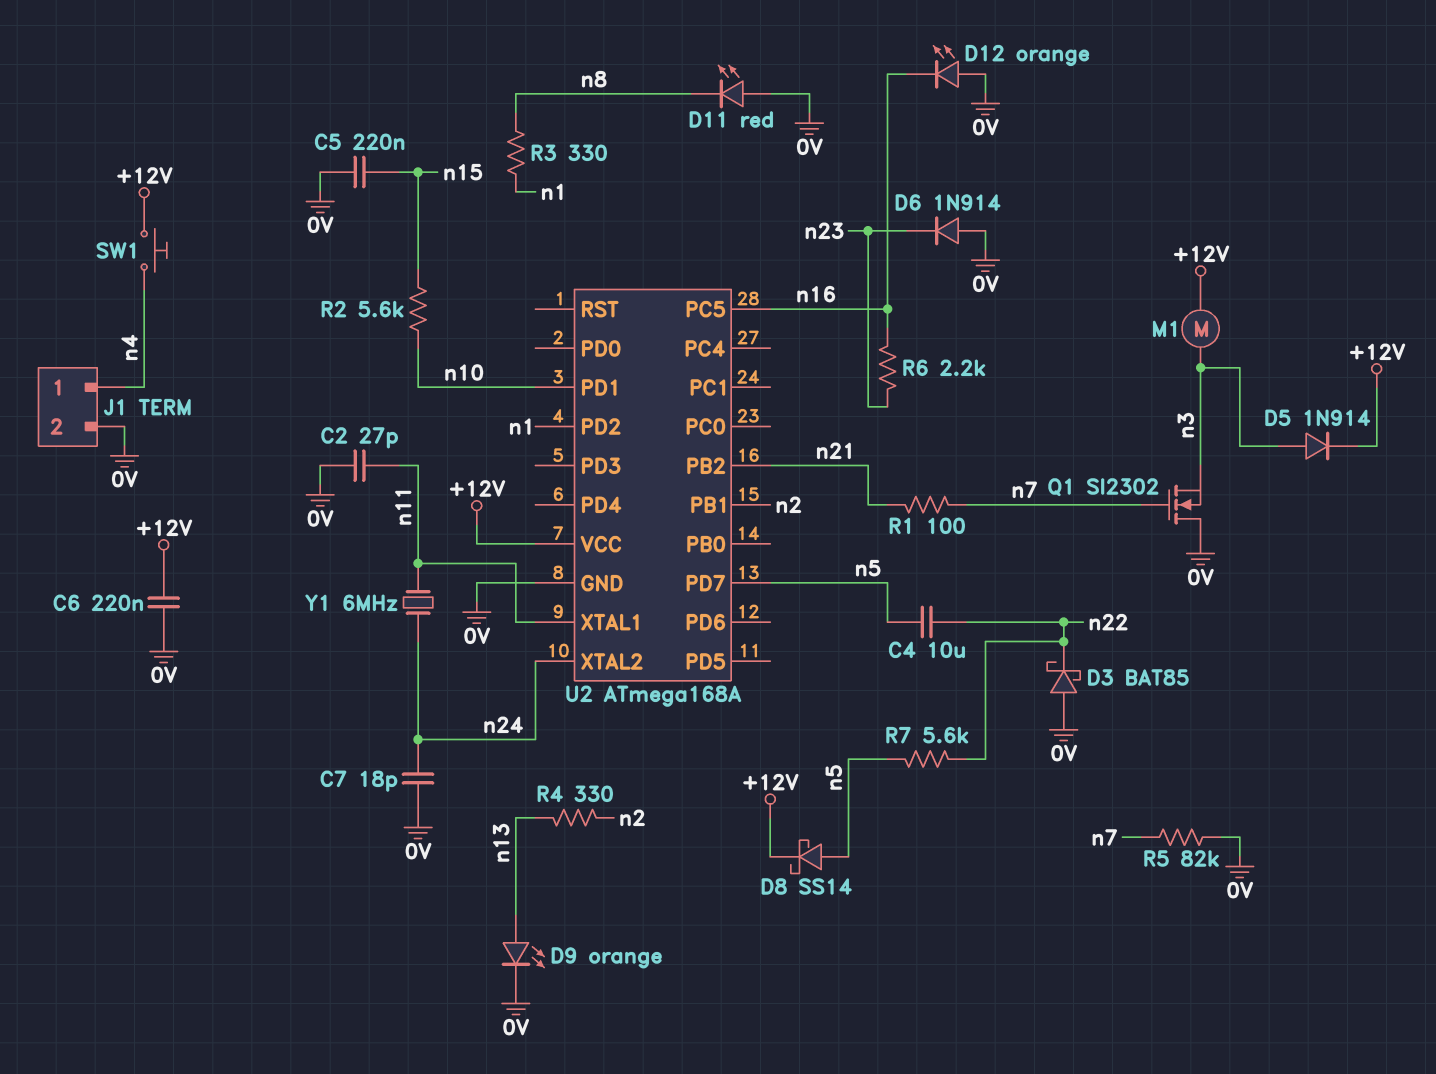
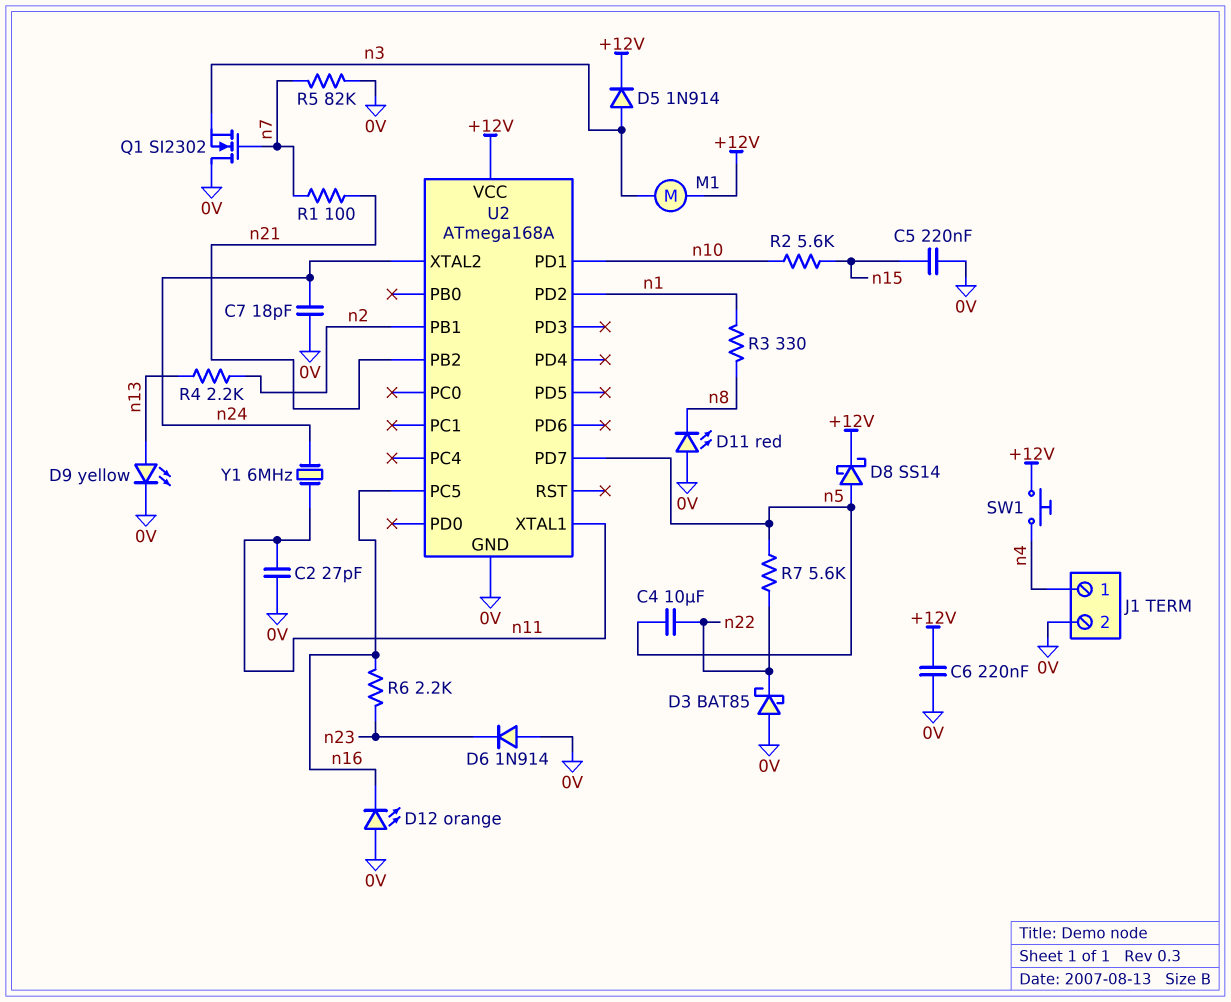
D9: LED orange (A n13, K 0V) -> LED yellow (A n13, K 0V)
R4: 330 (n2, n13) -> 2.2k (n2, n13)

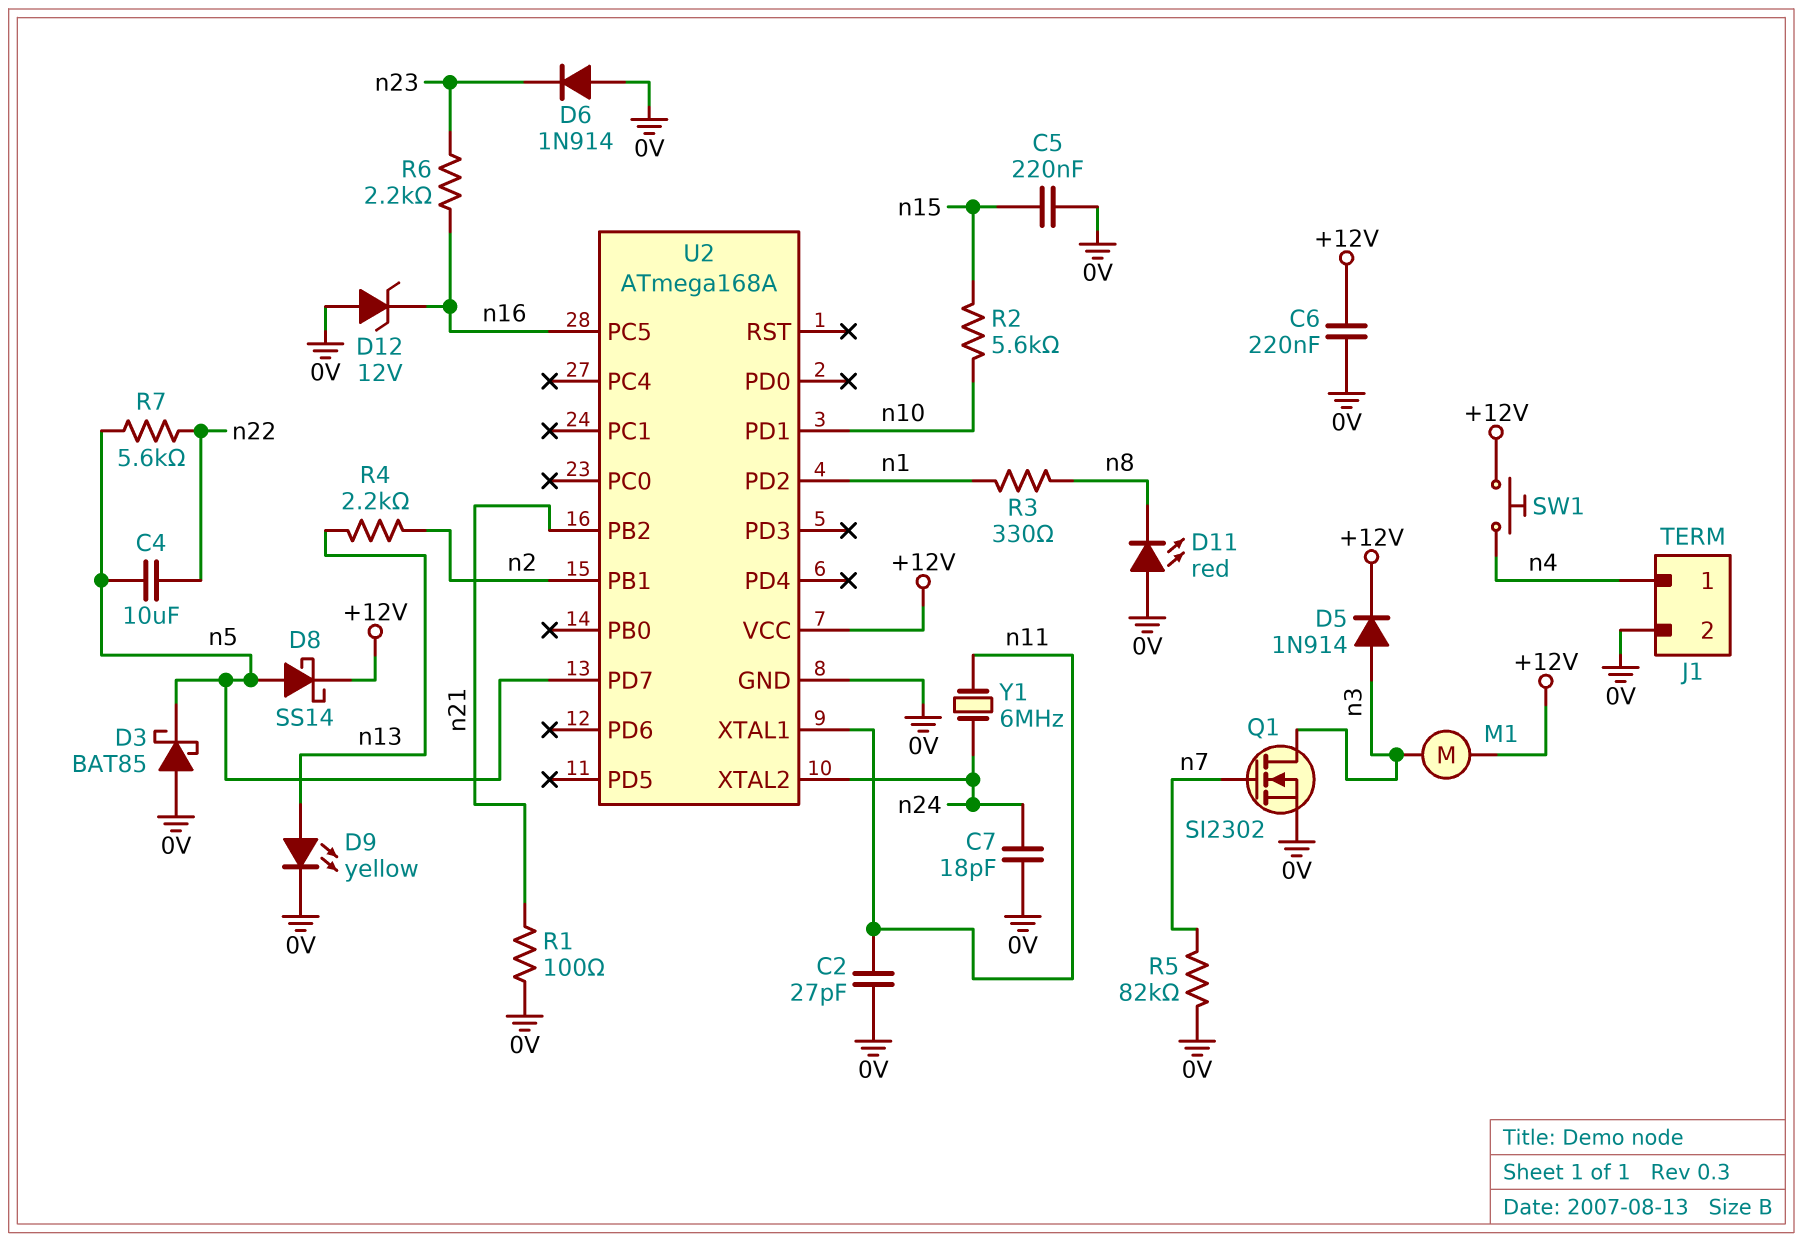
D3: schottky BAT85 (A 0V, K n22) -> schottky BAT85 (A 0V, K n5)
D12: LED orange (A 0V, K n16) -> zener 12V (A 0V, K n16)
Q1: NMOS SI2302 (G n7, D 0V, S n3) -> NMOS SI2302 (G n7, D n3, S 0V)
R1: 100 (n7, n21) -> 100 (0V, n21)

